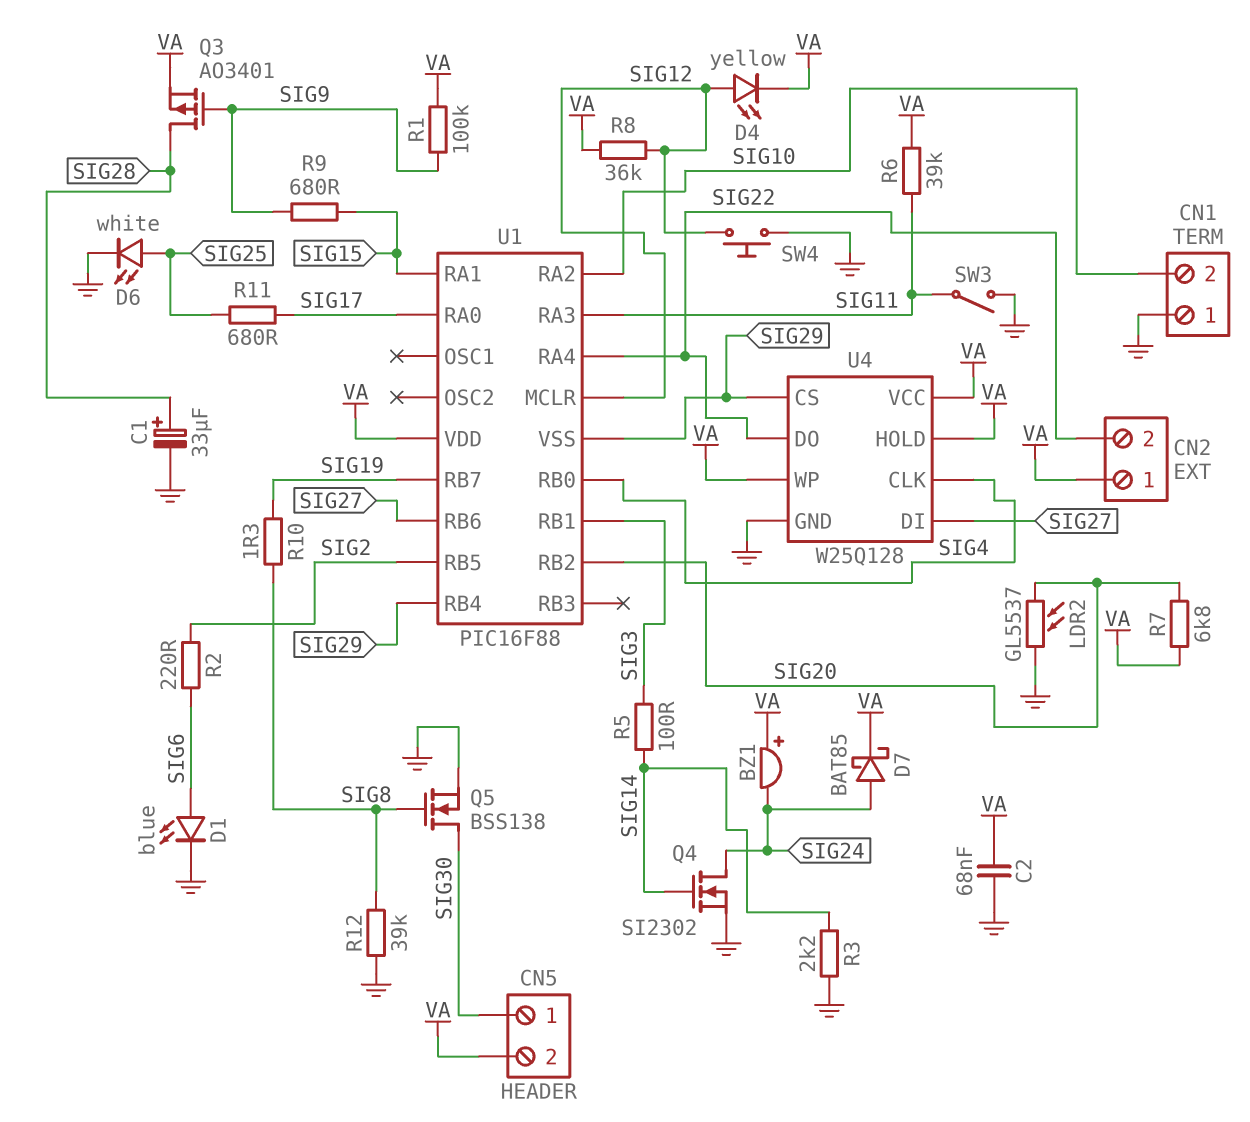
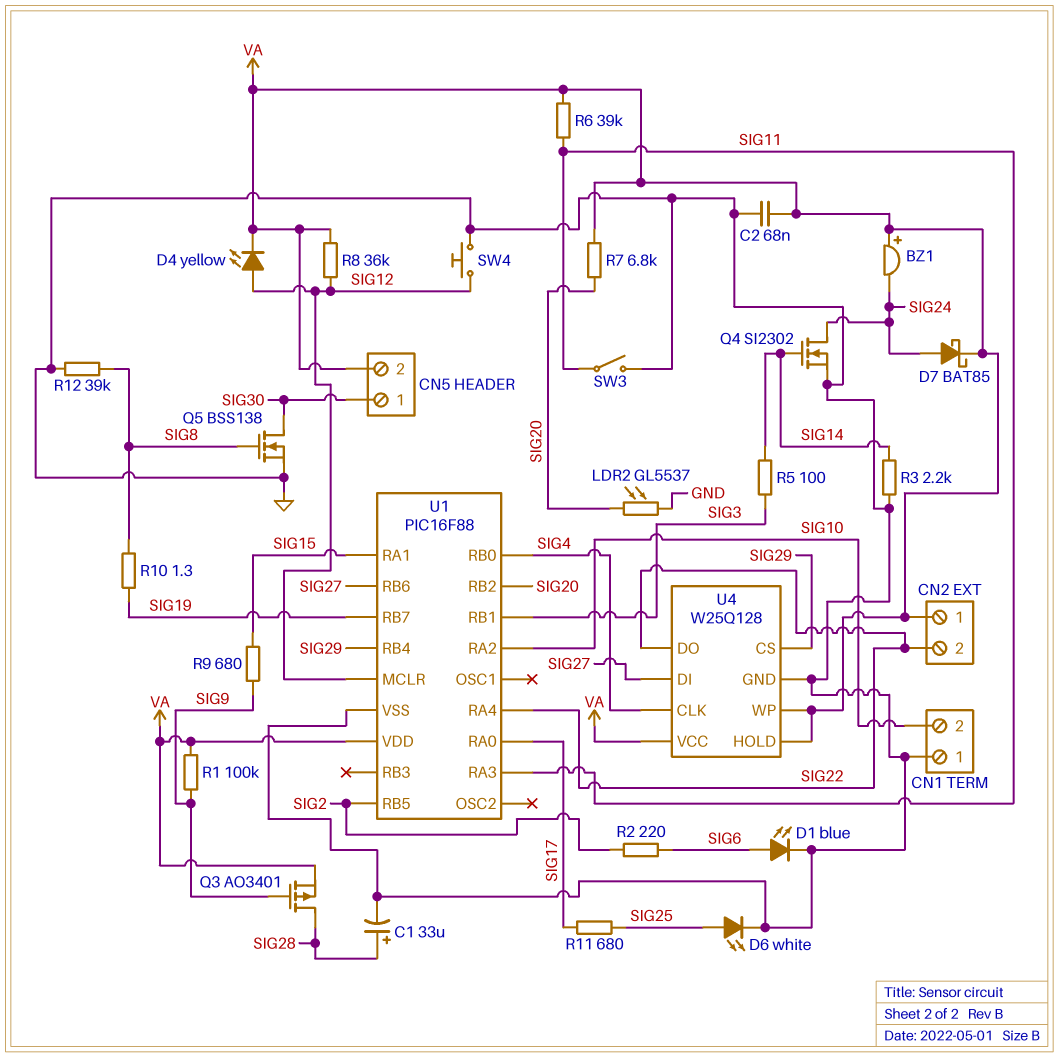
U1 pin VSS: SIG29 -> GND

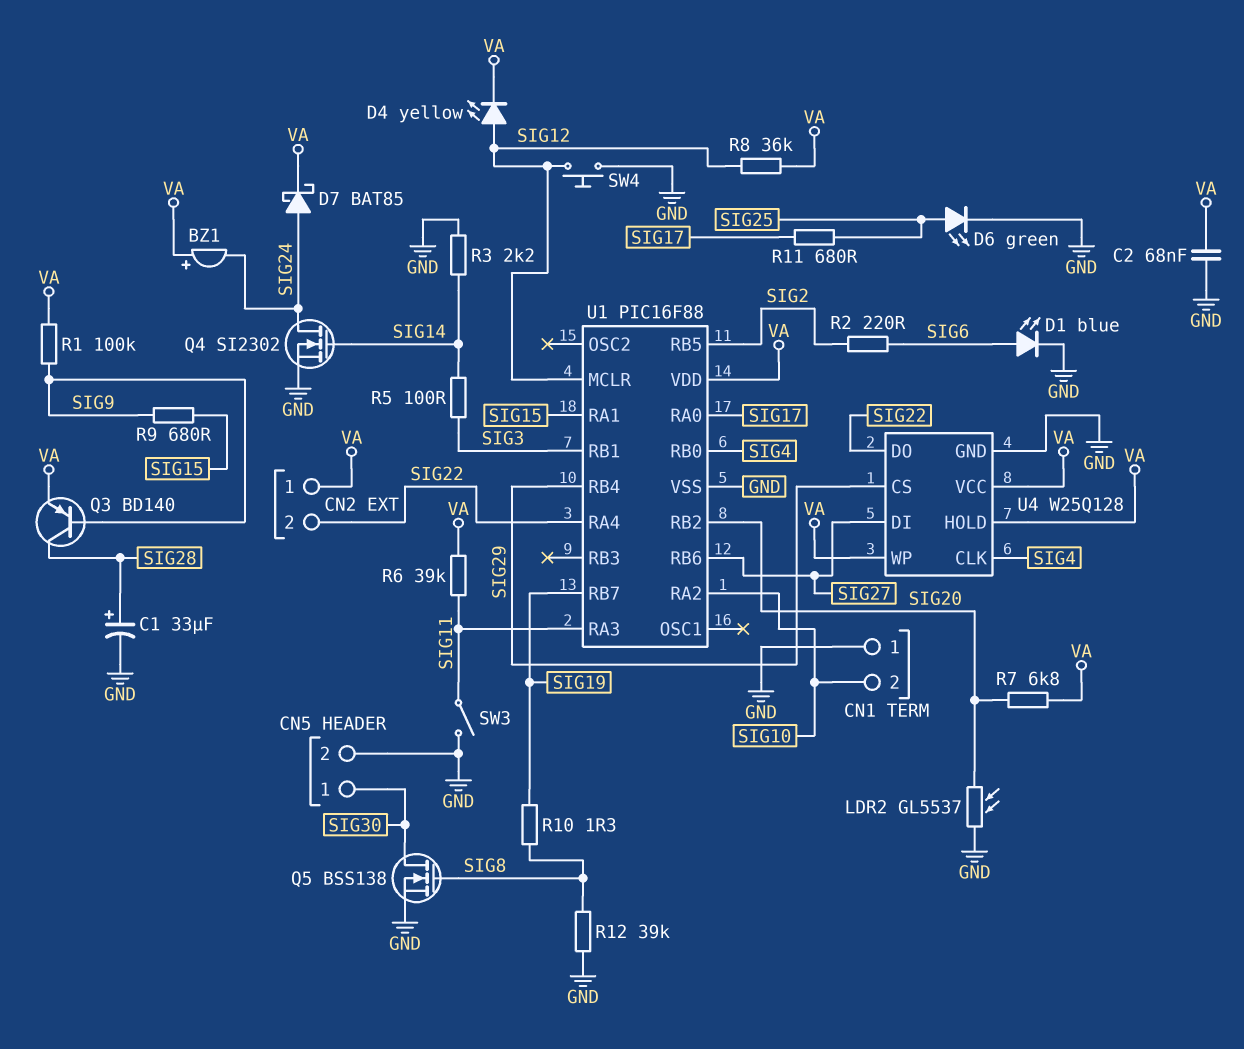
CN5 pin 2: VA -> GND
D6: LED white (A SIG25, K GND) -> LED green (A SIG25, K GND)
Q3: PMOS AO3401 (G SIG9, D SIG28, S VA) -> PNP BD140 (B SIG9, C SIG28, E VA)

